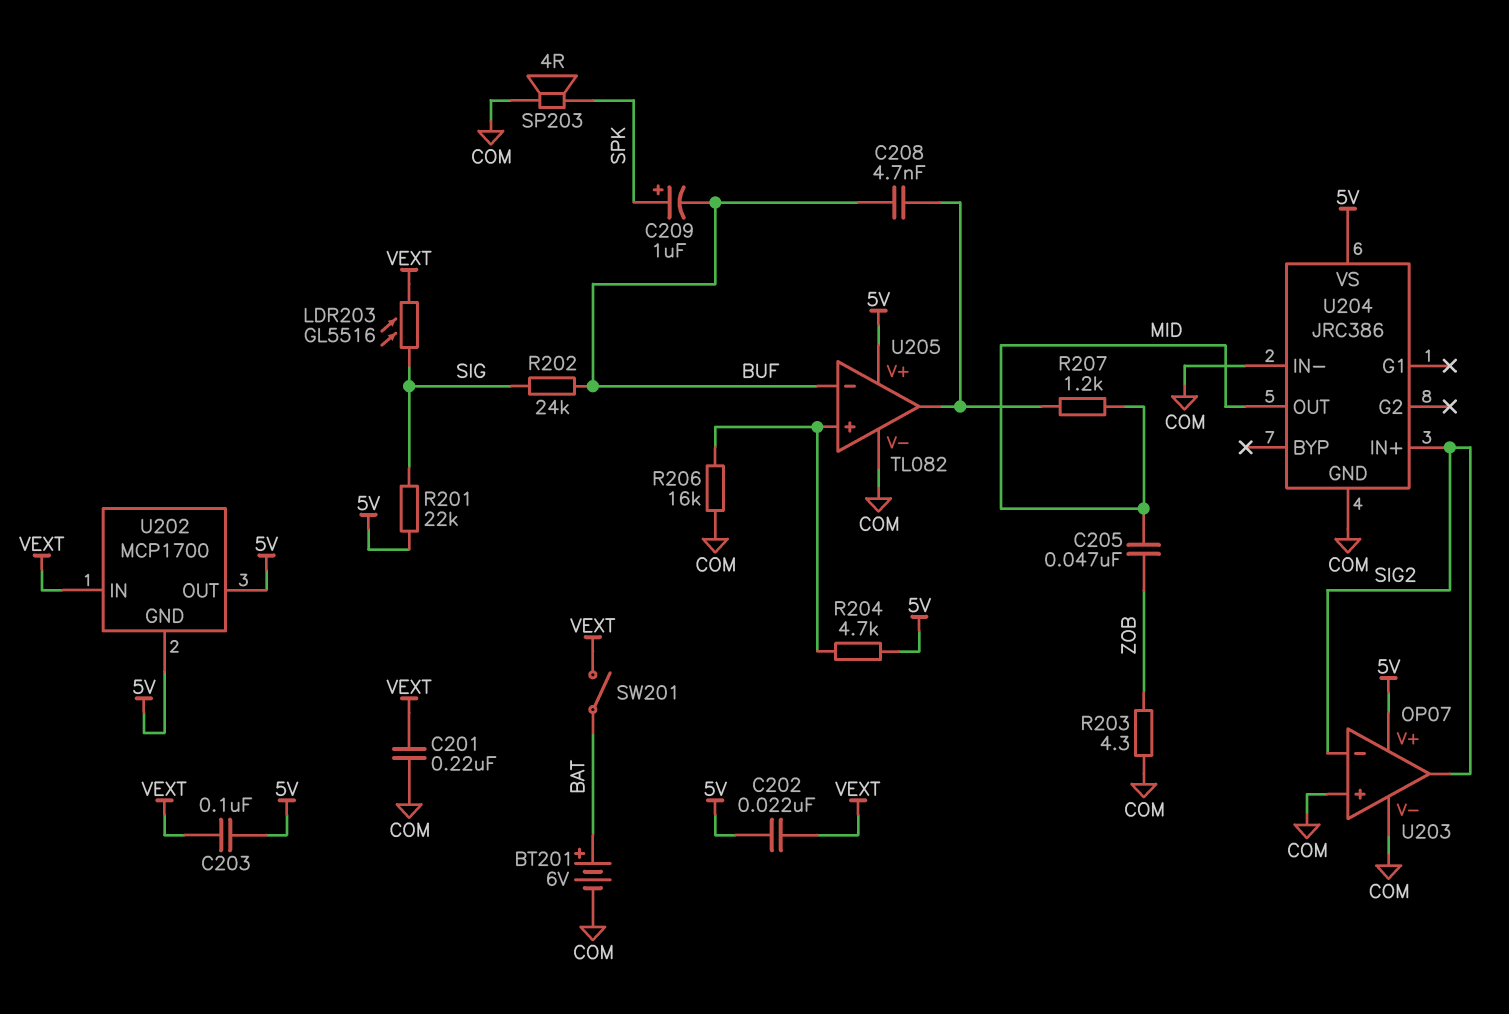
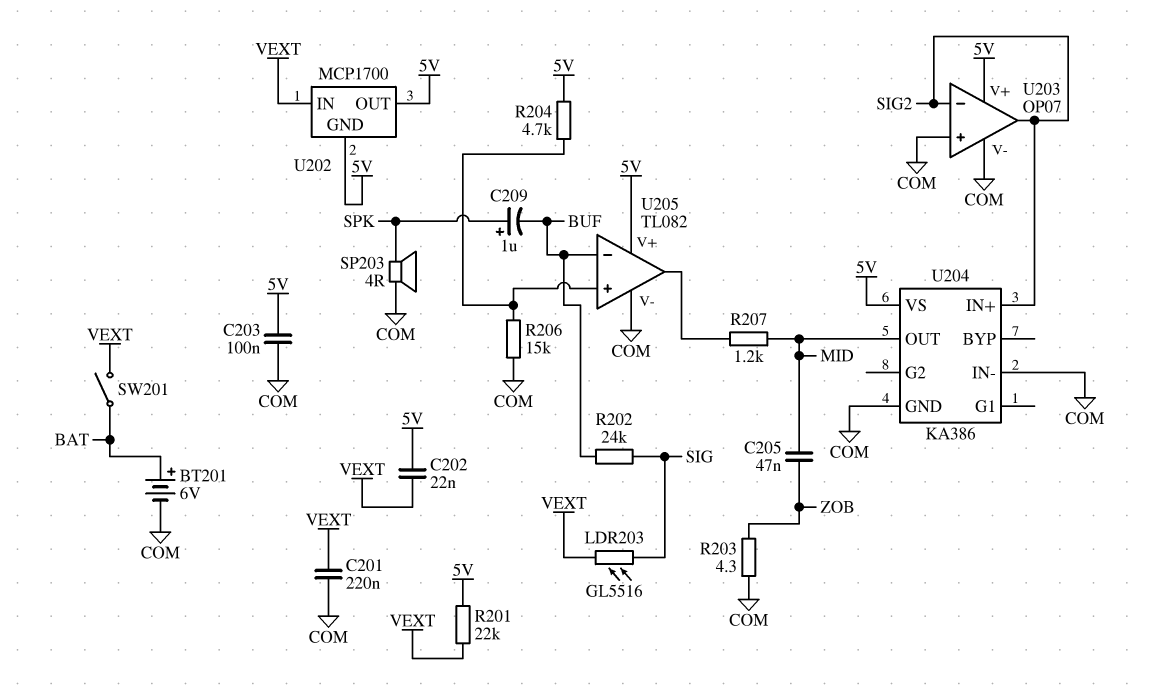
C203: 100nF (5V, VEXT) -> 100nF (5V, COM)
C208: 4.7nF (BUF, U205/out) -> none
R201: 22k (5V, SIG) -> 22k (5V, VEXT)
R206: 16k (COM, U205/in+) -> 15k (COM, U205/in+)
U204: JRC386 -> KA386

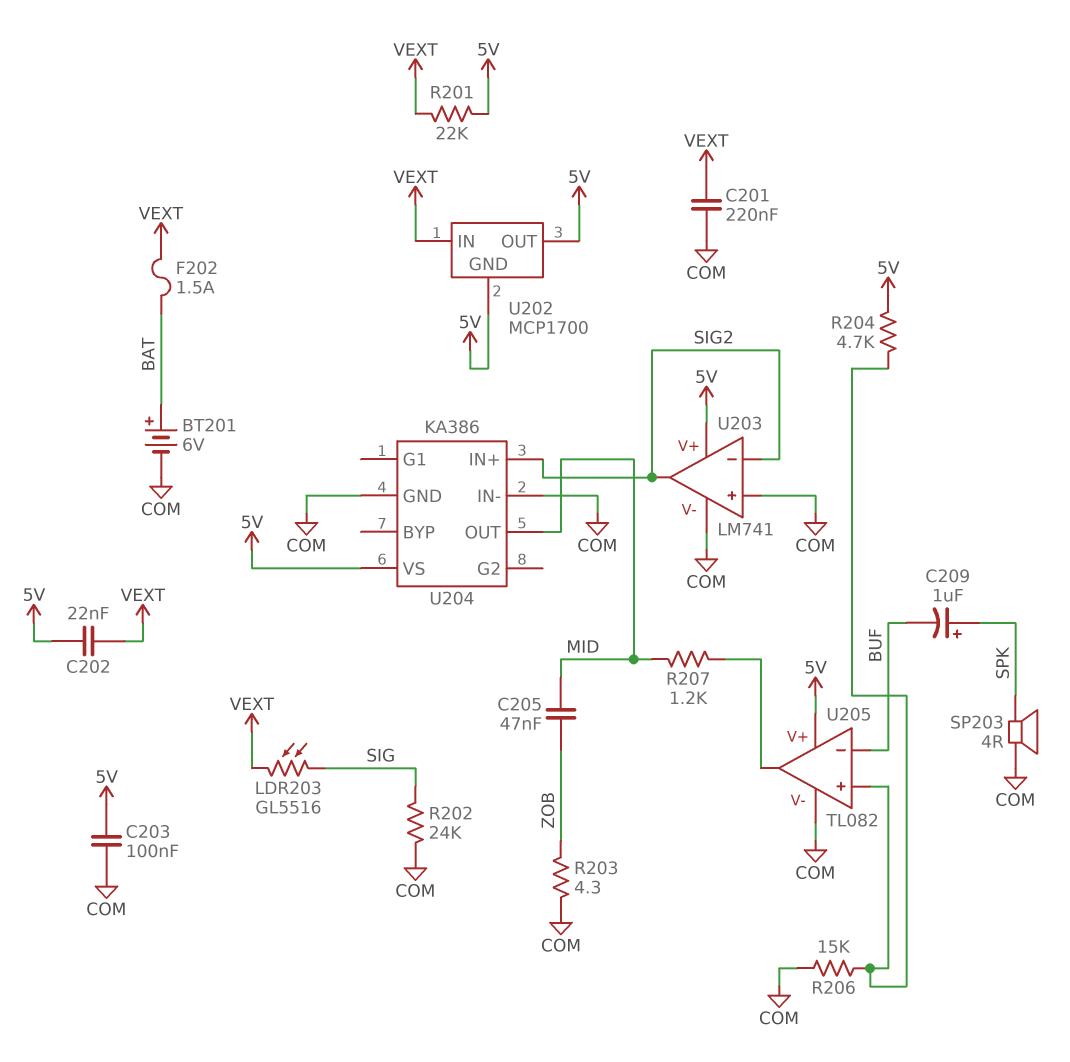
F202: none -> 1.5A (BAT, VEXT)
R202: 24k (BUF, SIG) -> 24k (COM, SIG)
SW201: switch (BAT, VEXT) -> none
U203: OP07 -> LM741

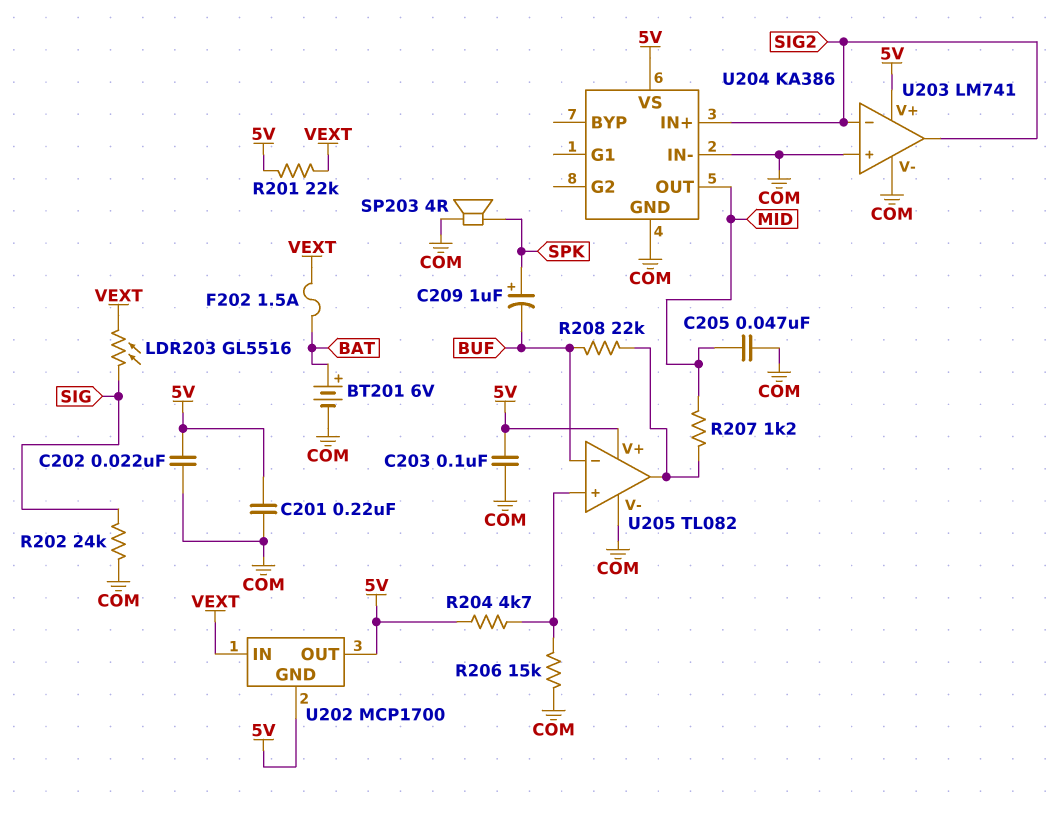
C201: 220nF (COM, VEXT) -> 220nF (5V, COM)
C202: 22nF (5V, VEXT) -> 22nF (5V, COM)
C205: 47nF (MID, ZOB) -> 47nF (COM, MID)
R203: 4.3 (COM, ZOB) -> none
R208: none -> 22k (BUF, U205/out)

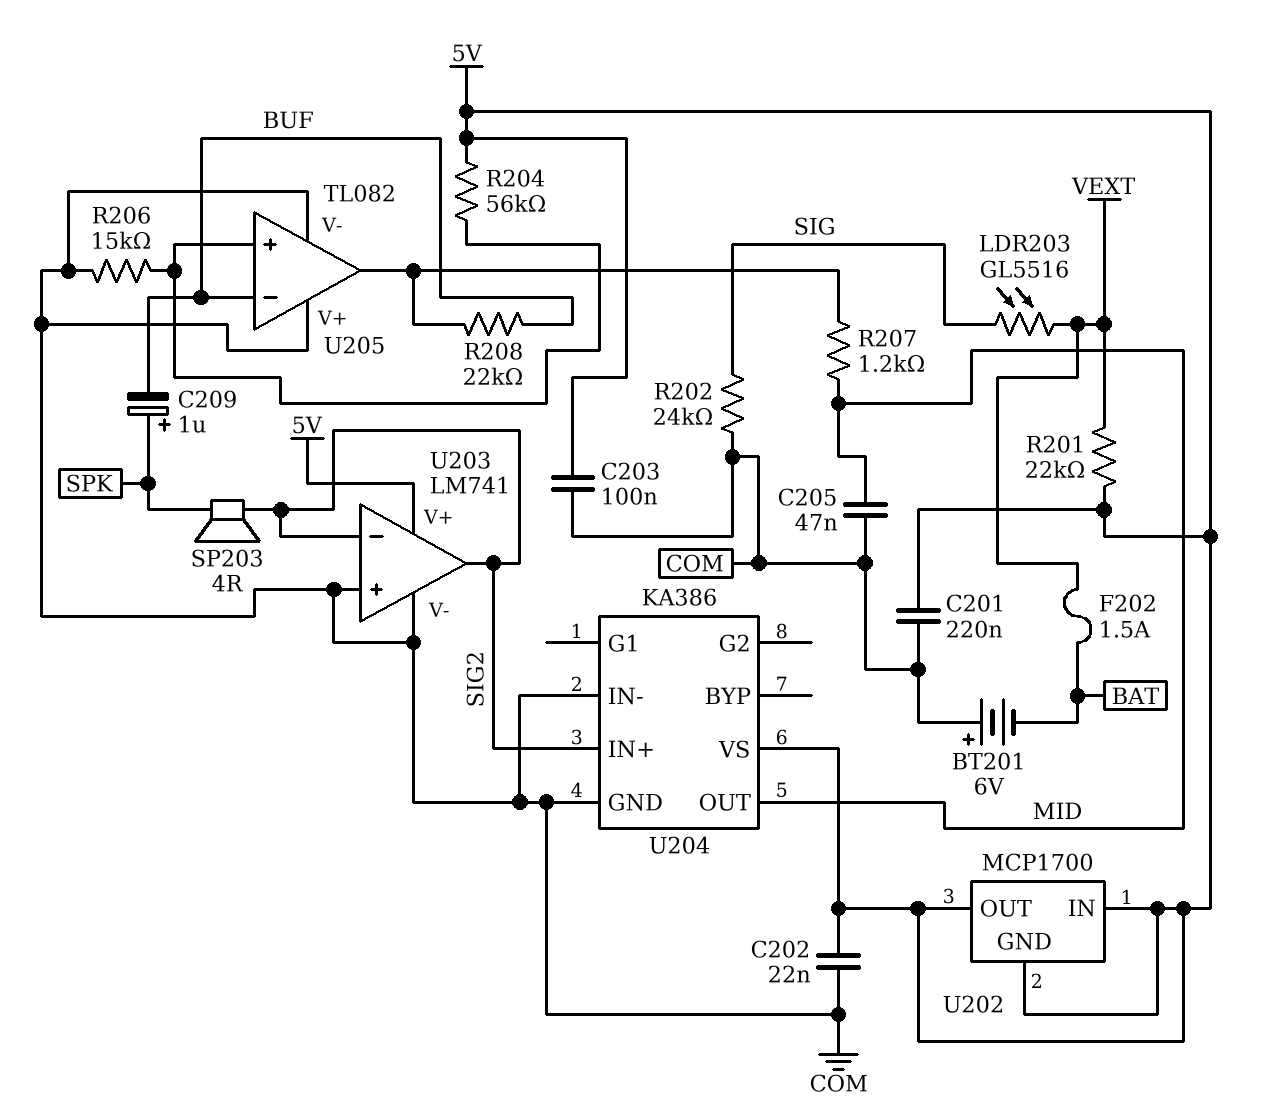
BT201: 6V (plus BAT, minus COM) -> 6V (plus COM, minus BAT)
R204: 4.7k (5V, U205/in+) -> 56k (5V, U205/in+)
SP203: speaker 4R (COM, SPK) -> speaker 4R (SIG2, SPK)
U202 pin IN: VEXT -> 5V
U205 pin V+: 5V -> COM

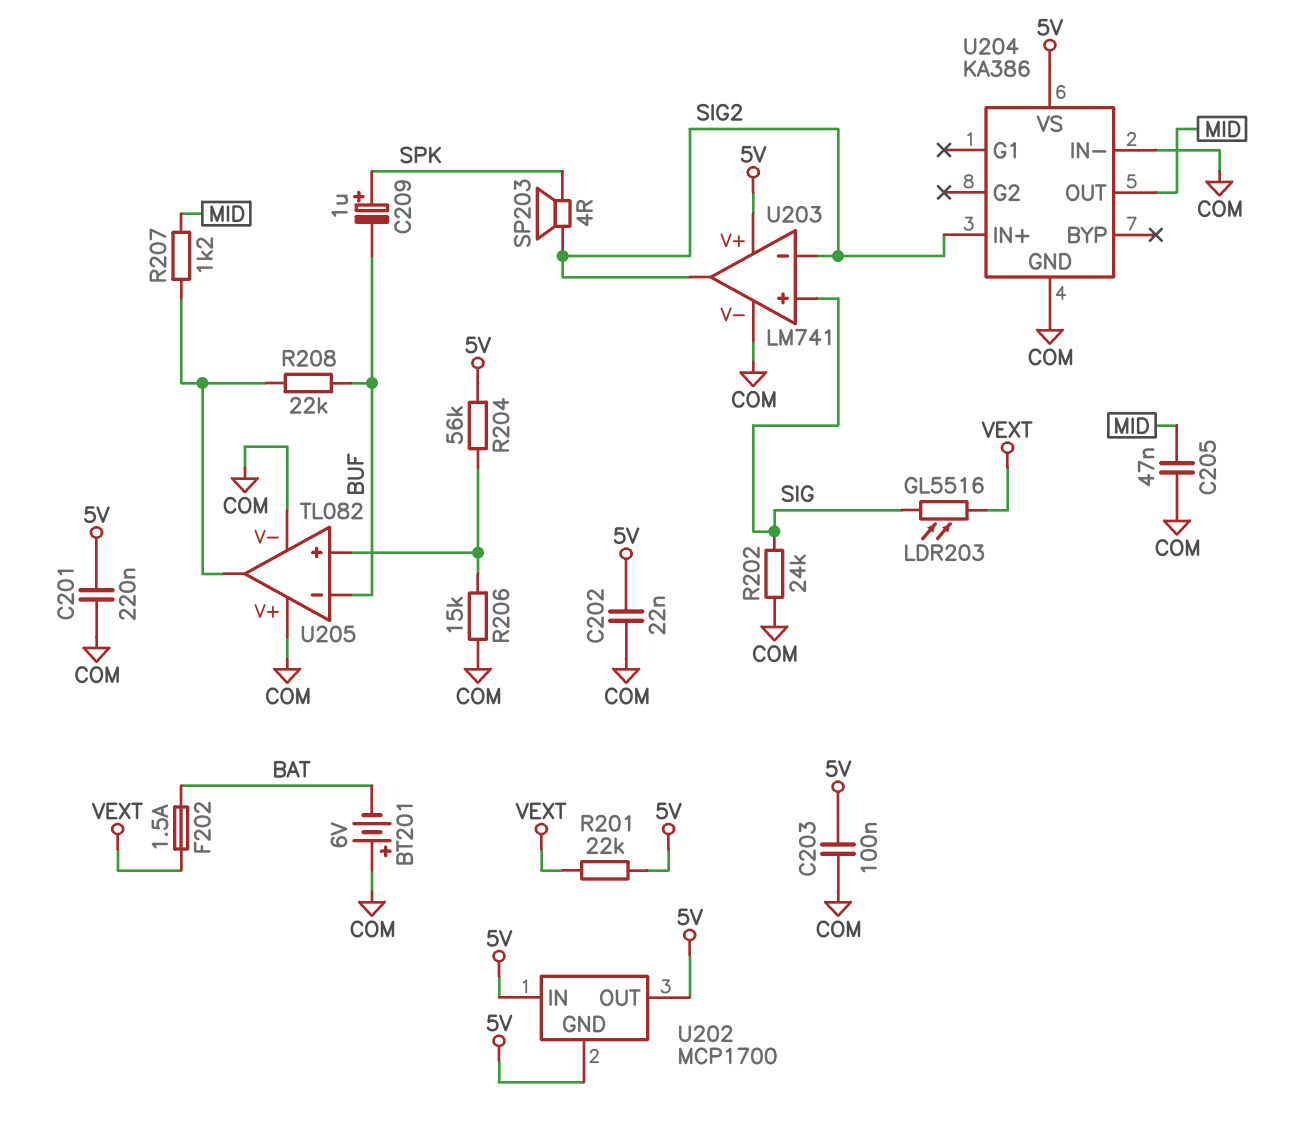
U203 pin in+: COM -> SIG

